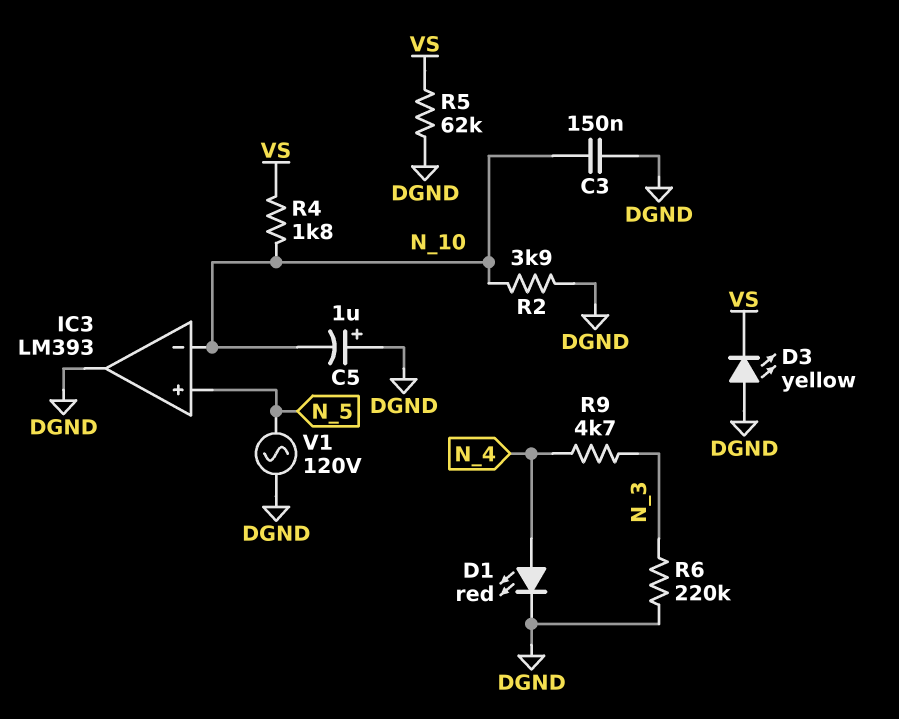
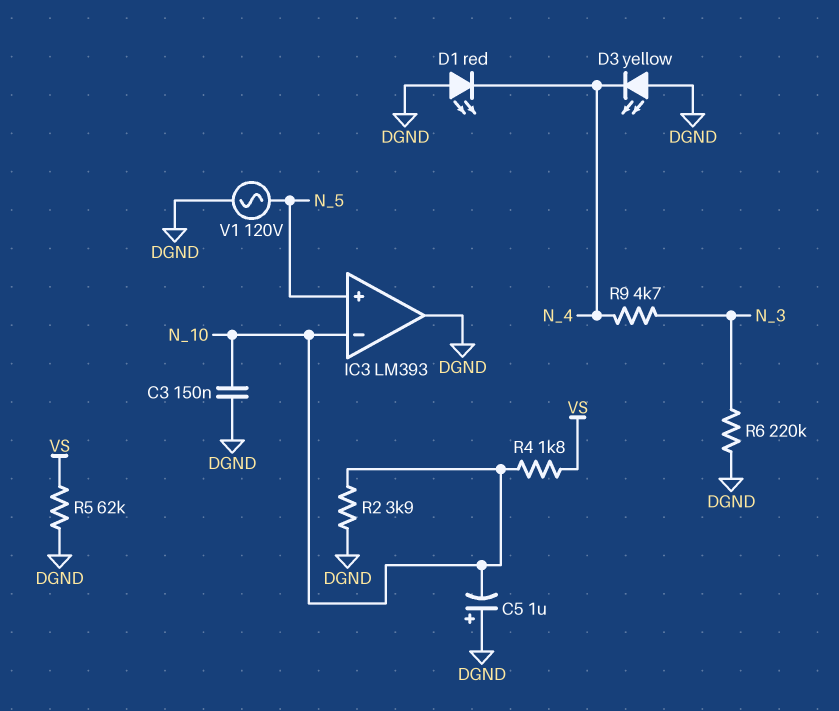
D1: LED red (A N_4, K DGND) -> LED red (A DGND, K N_4)
D3: LED yellow (A DGND, K VS) -> LED yellow (A DGND, K N_4)

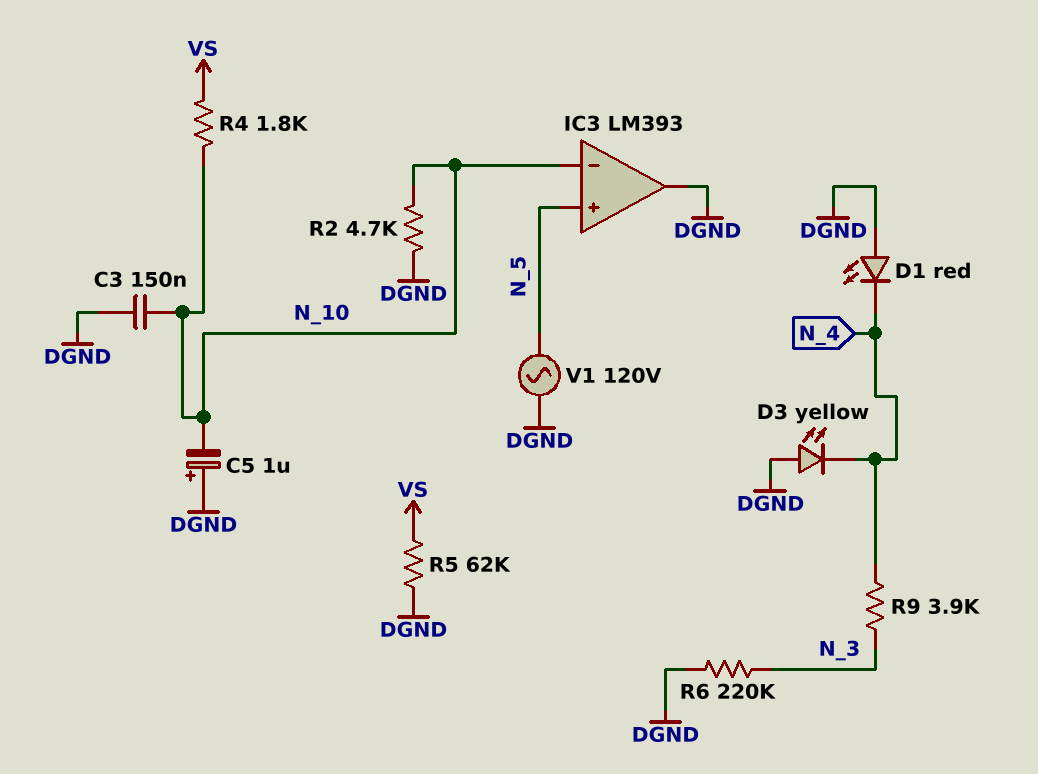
R2: 3.9k (DGND, N_10) -> 4.7k (DGND, N_10)
R9: 4.7k (N_3, N_4) -> 3.9k (N_3, N_4)

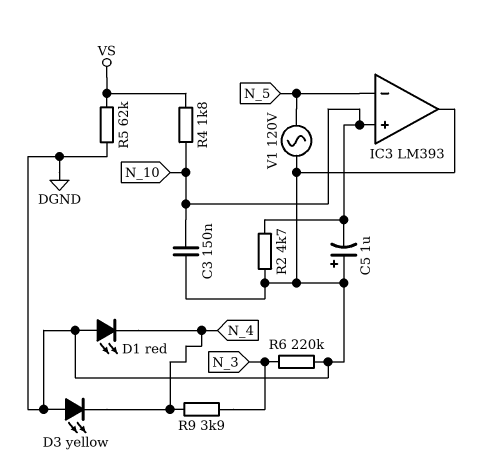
IC3 pin in+: N_5 -> N_10
IC3 pin in-: N_10 -> N_5

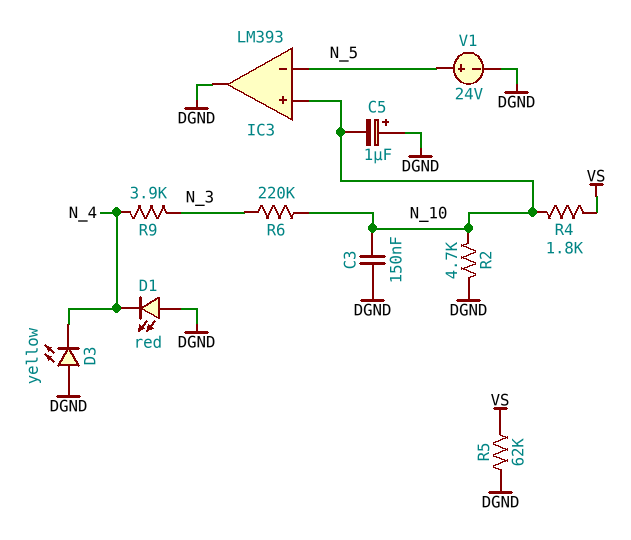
R6: 220k (DGND, N_3) -> 220k (N_3, N_10)
V1: AC 120V (DGND, N_5) -> 24V (plus N_5, minus DGND)

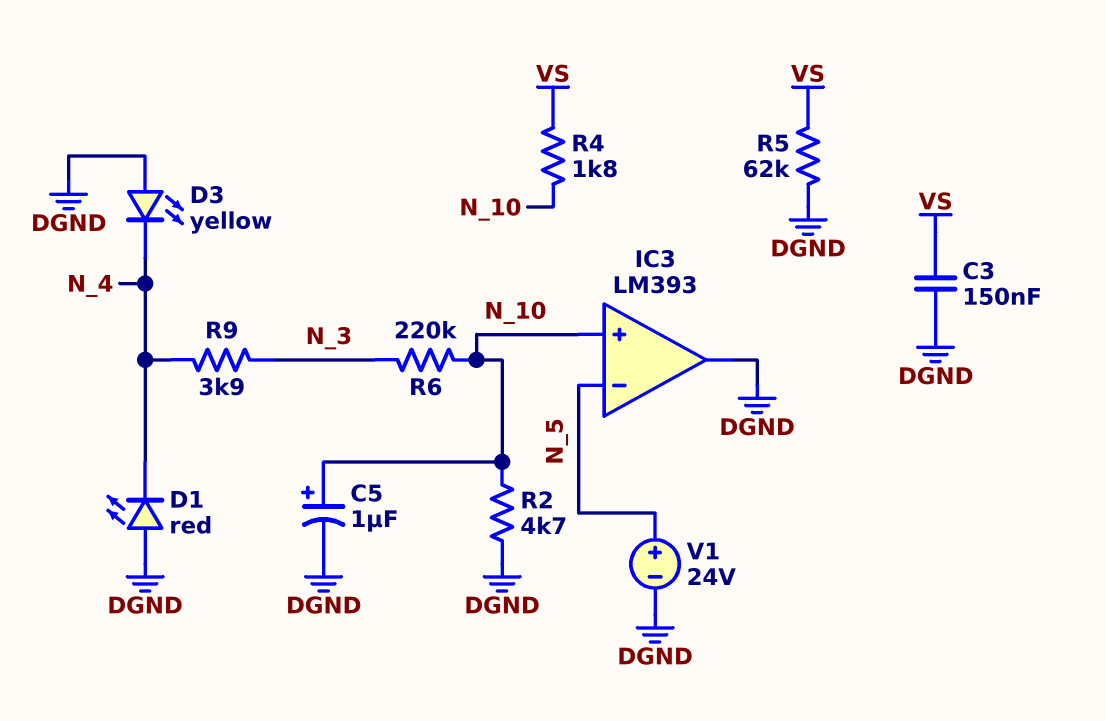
C3: 150nF (DGND, N_10) -> 150nF (DGND, VS)
C5: 1uF (plus DGND, minus N_10) -> 1uF (plus N_10, minus DGND)

